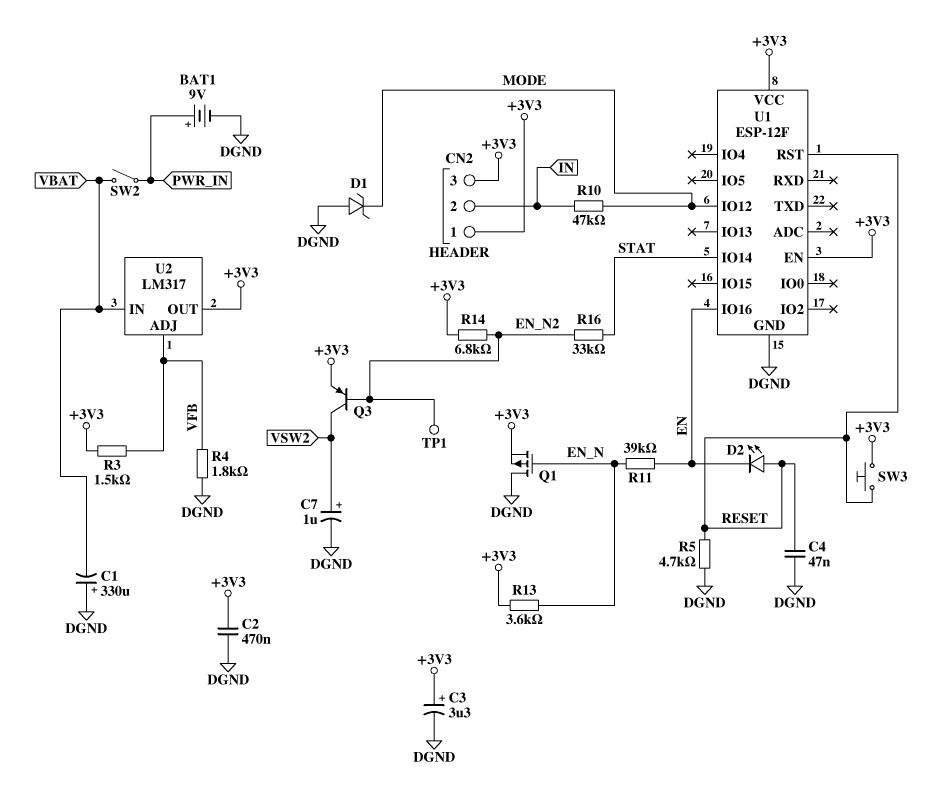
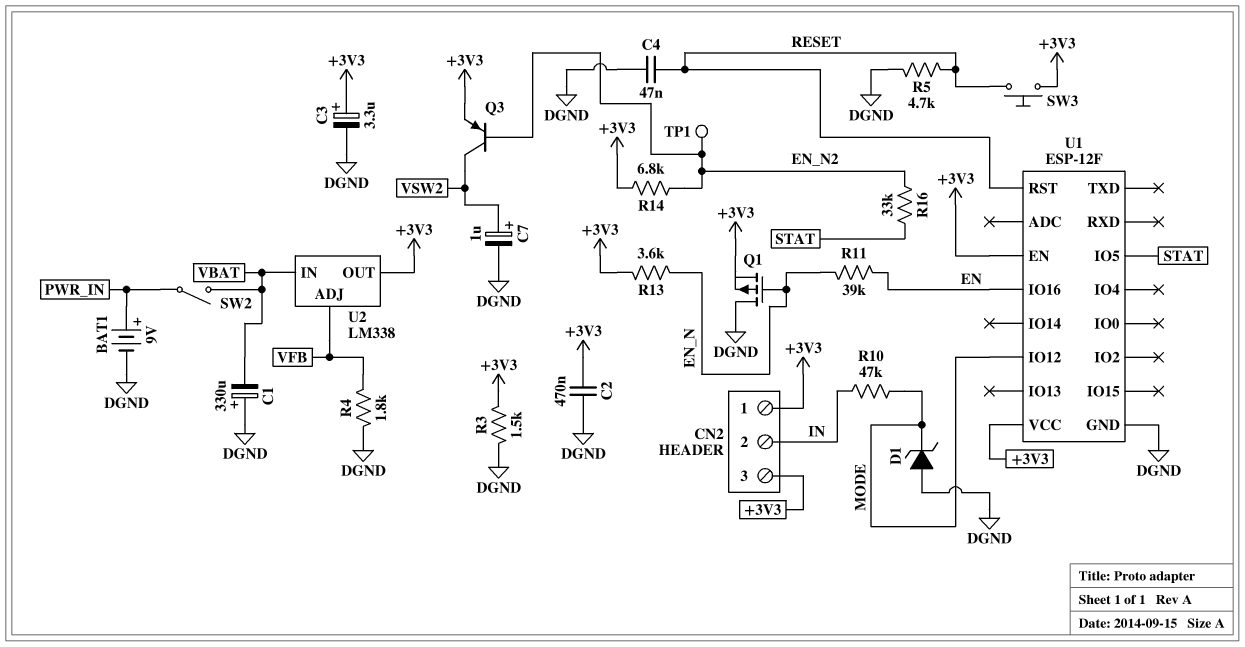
D2: LED (A RESET, K EN) -> none
R3: 1.5k (+3V3, VFB) -> 1.5k (+3V3, DGND)
U1 pin IO5: none -> STAT
U1 pin IO14: STAT -> none
U2: LM317 -> LM338

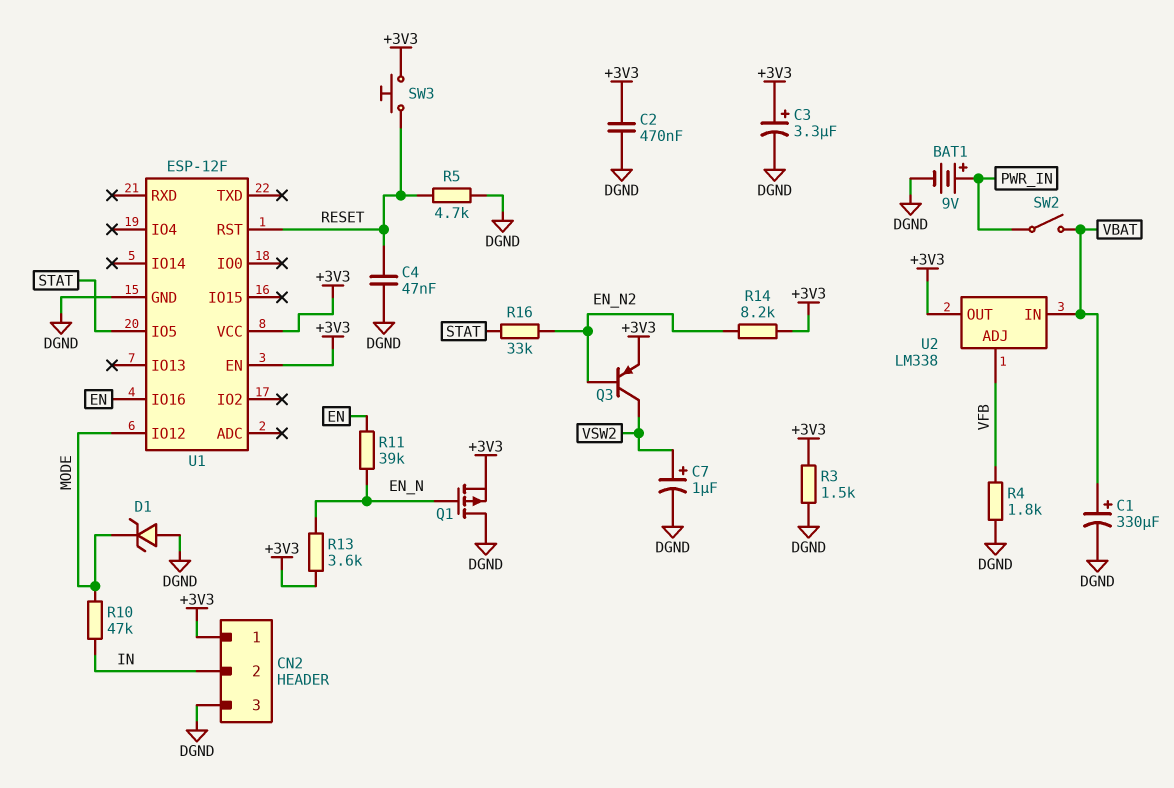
C1: 330uF (plus DGND, minus VBAT) -> 330uF (plus VBAT, minus DGND)
CN2 pin 3: +3V3 -> DGND
R14: 6.8k (+3V3, EN_N2) -> 8.2k (+3V3, EN_N2)
TP1: test point (EN_N2) -> none

